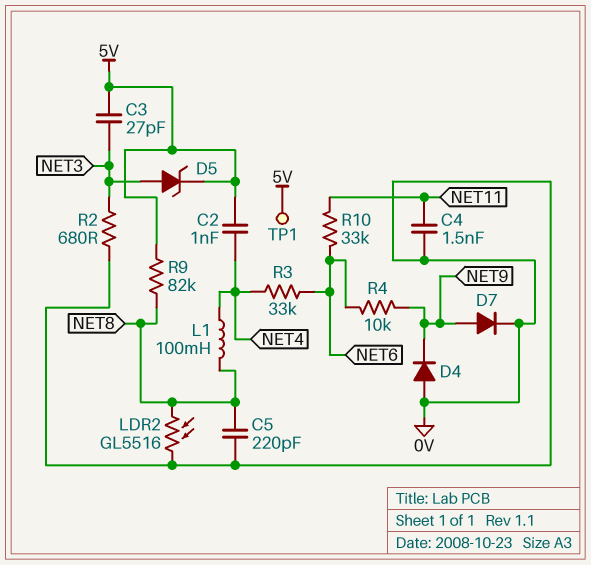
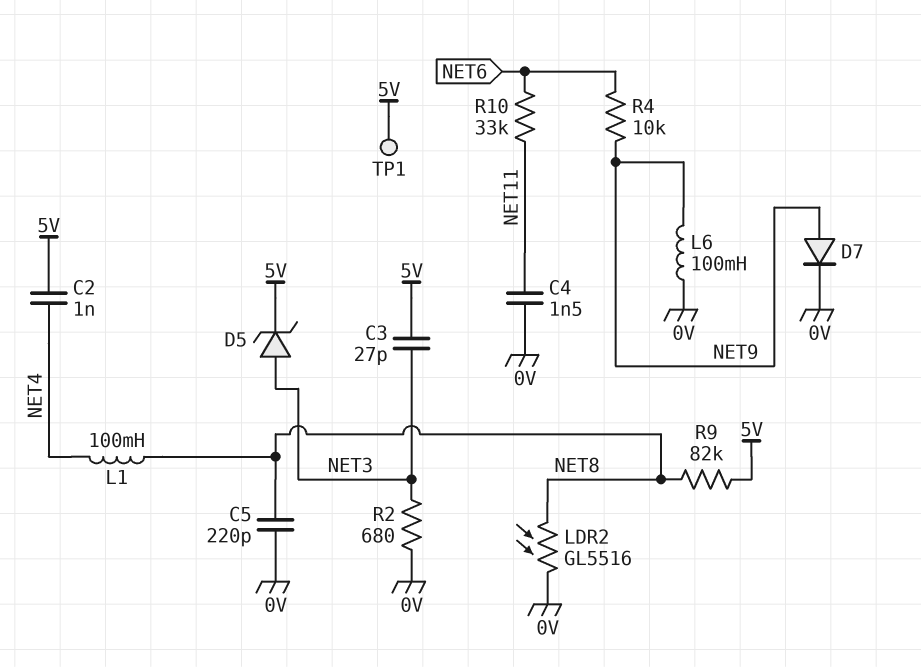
D4: diode (A 0V, K NET9) -> none
L6: none -> 100mH (0V, NET9)
R3: 33k (NET4, NET6) -> none

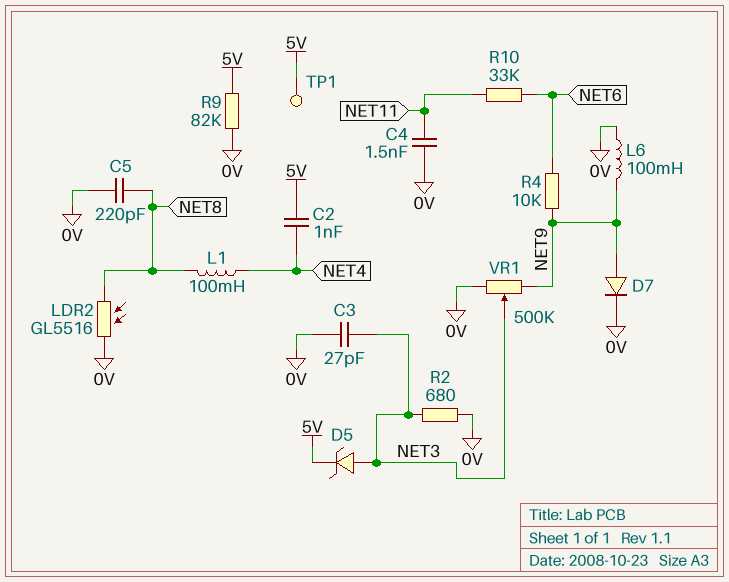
C3: 27pF (5V, NET3) -> 27pF (0V, NET3)
R9: 82k (5V, NET8) -> 82k (0V, 5V)
VR1: none -> 500k (0V, NET9, wiper NET3)

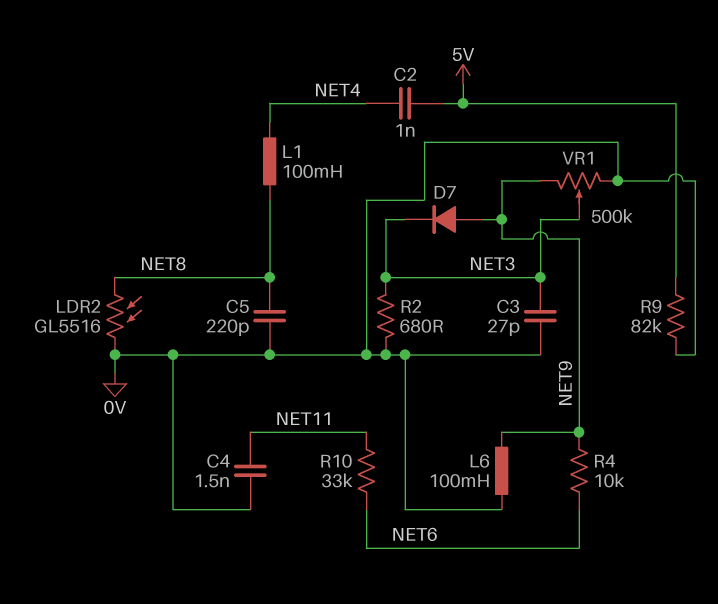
D5: zener (A NET3, K 5V) -> none
D7: diode (A NET9, K 0V) -> diode (A NET9, K NET3)
TP1: test point (5V) -> none

